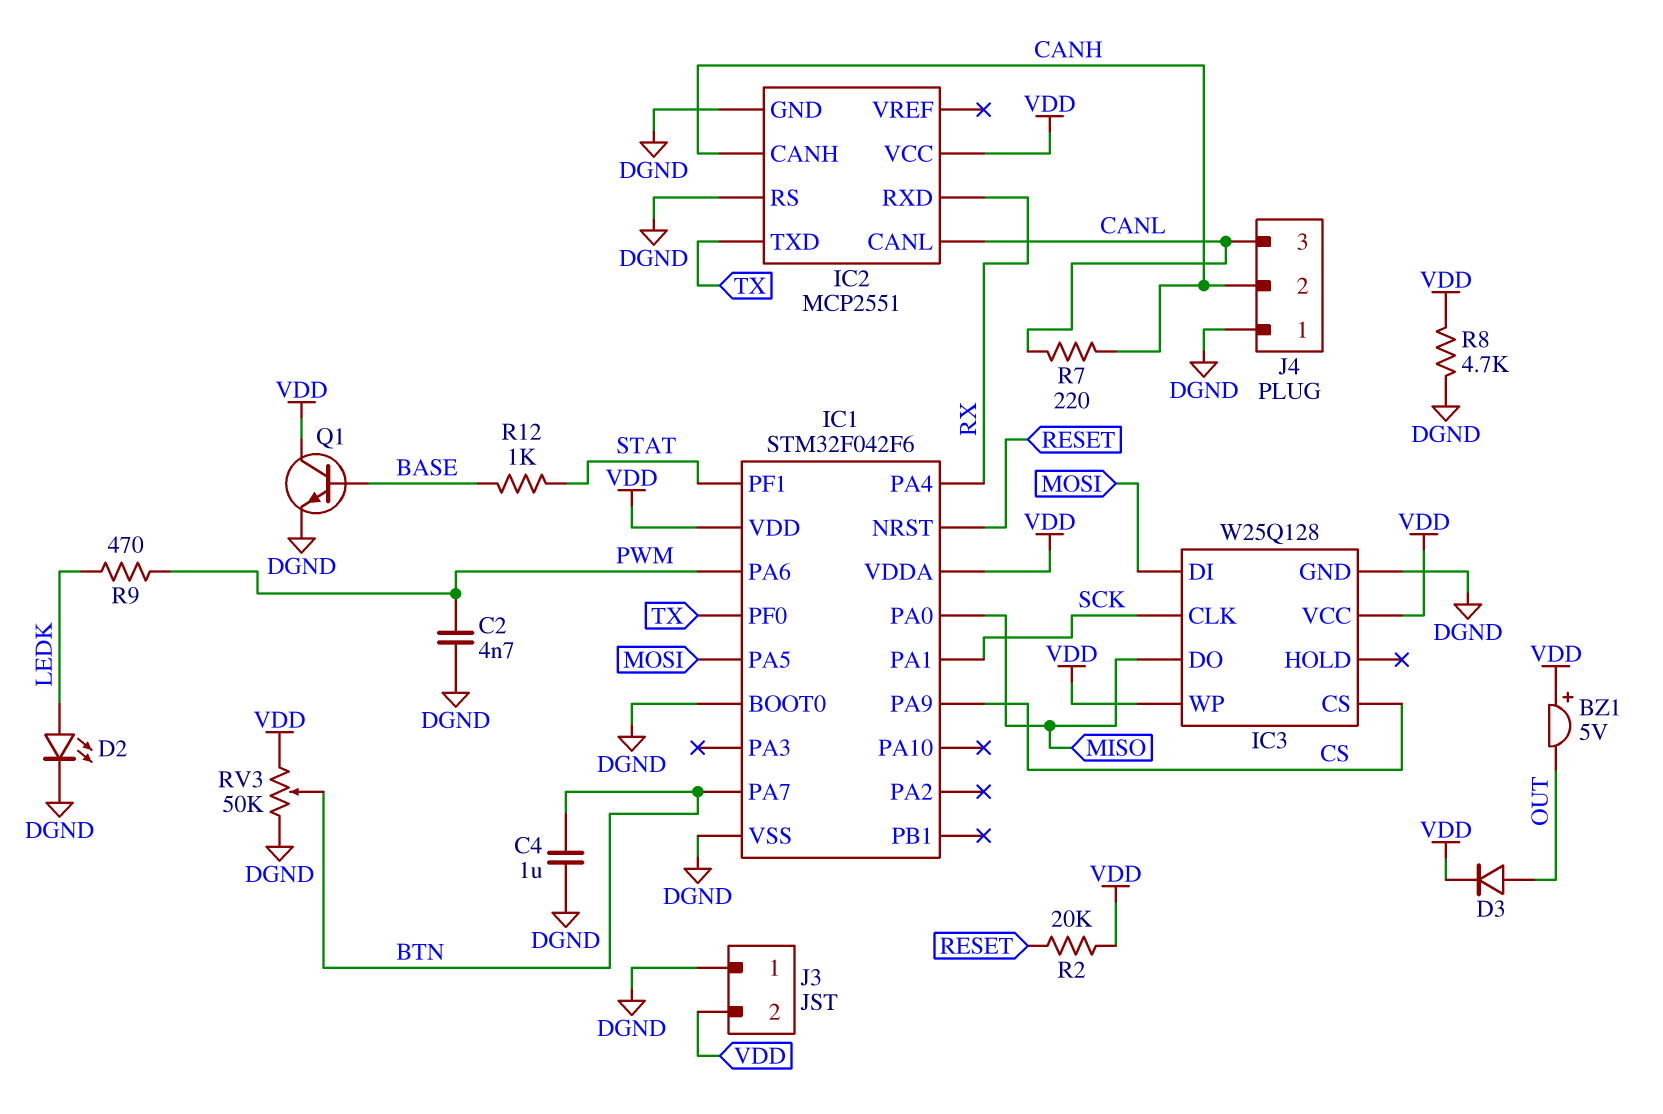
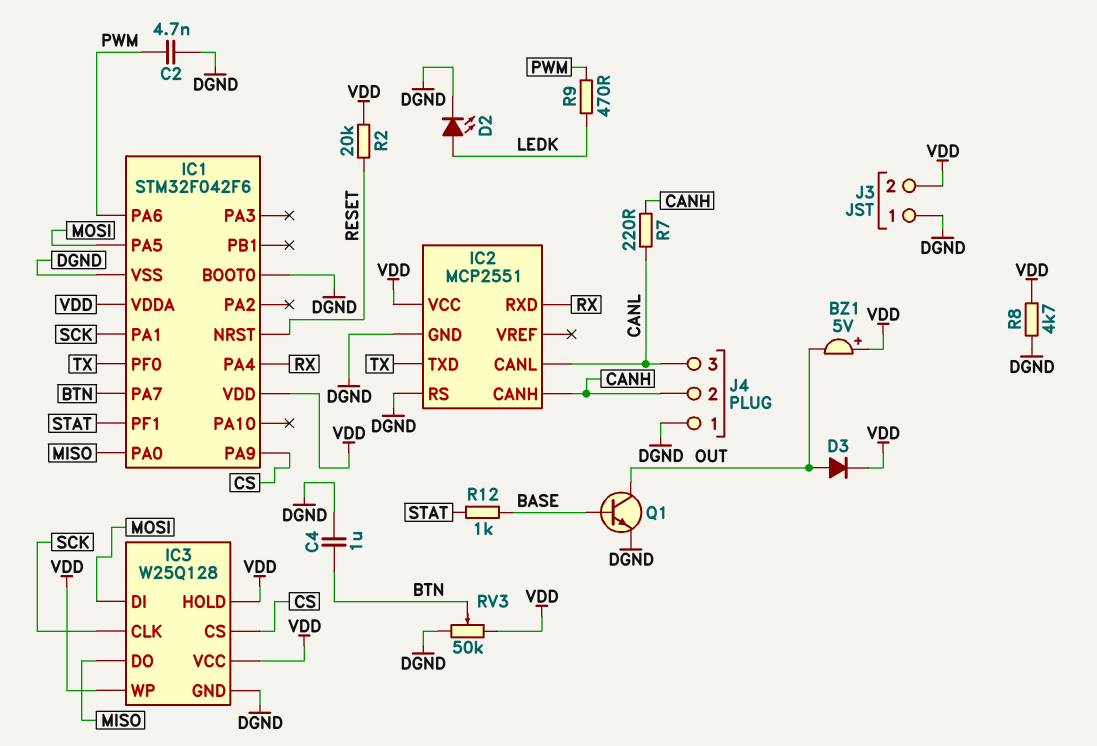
IC3 pin HOLD: none -> VDD
Q1: NPN (B BASE, C VDD, E DGND) -> NPN (B BASE, C OUT, E DGND)

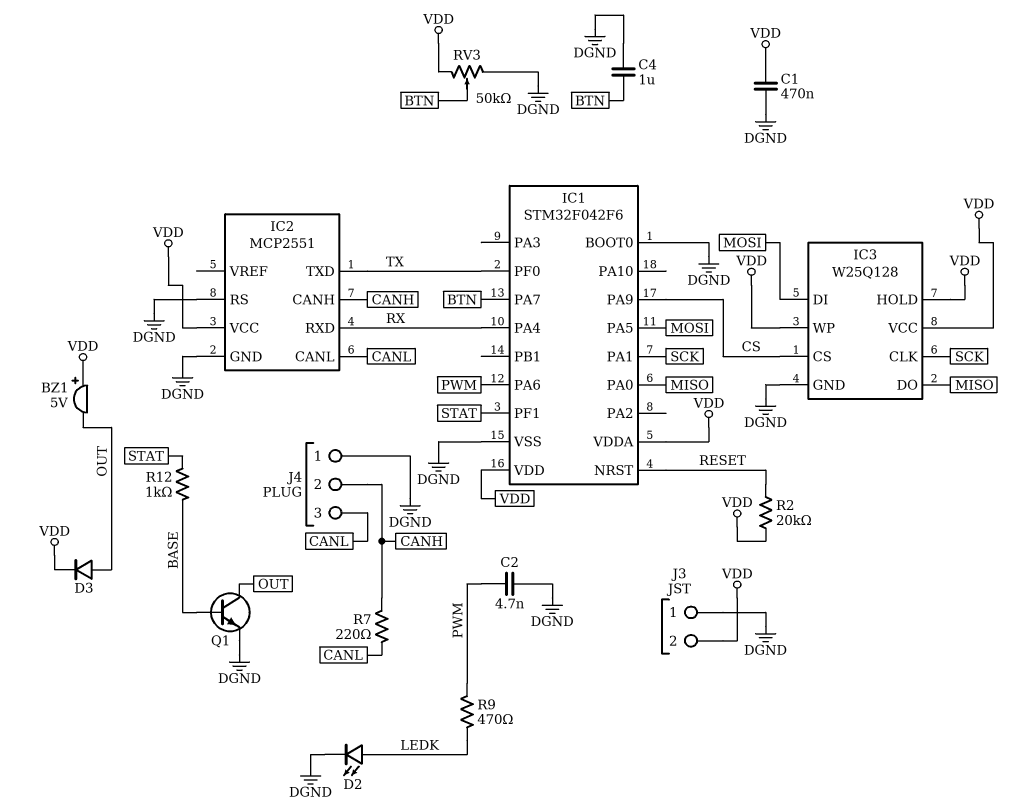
C1: none -> 470nF (DGND, VDD)
R8: 4.7k (DGND, VDD) -> none

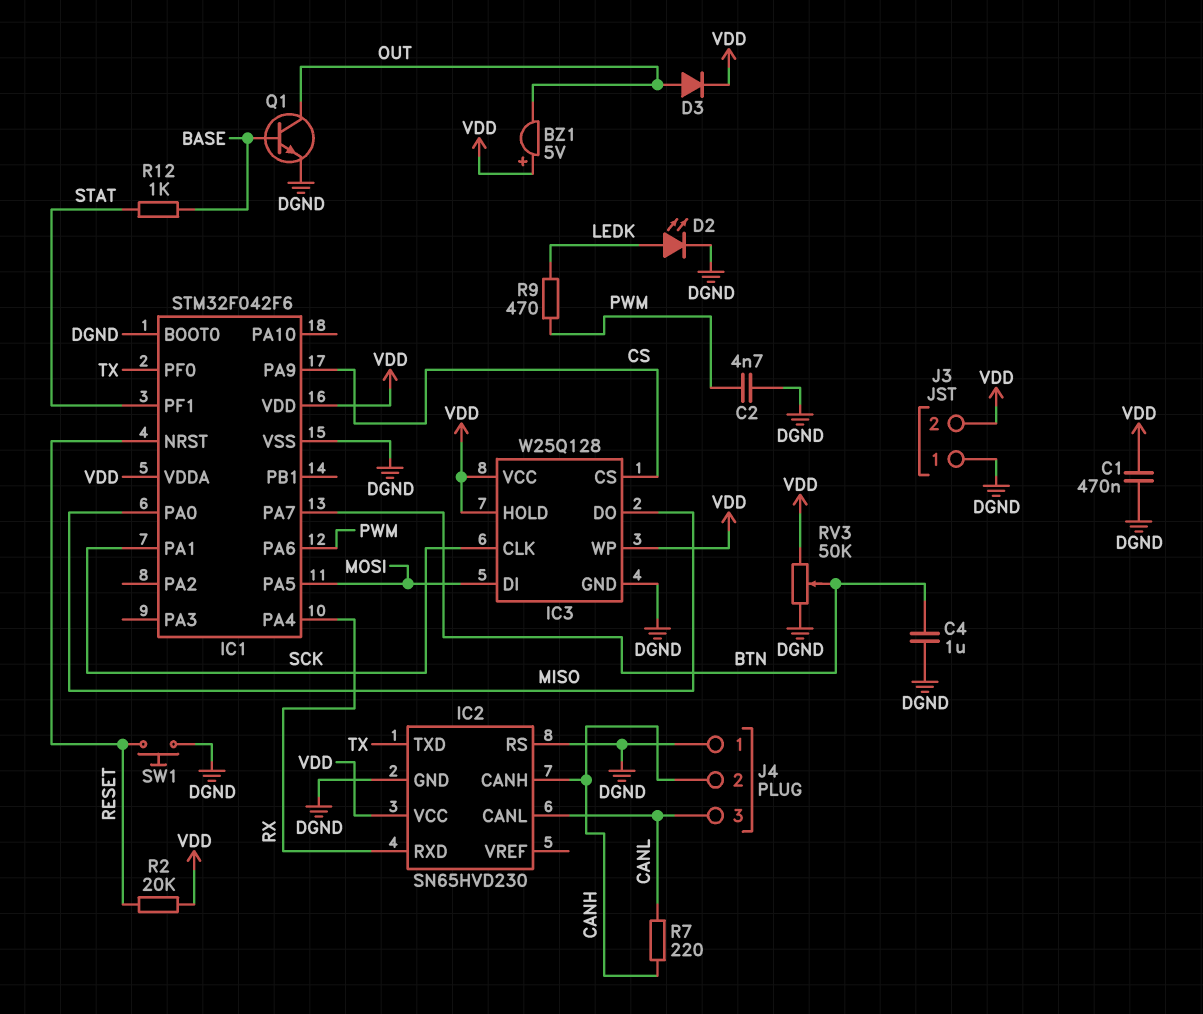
IC2: MCP2551 -> SN65HVD230
SW1: none -> button (DGND, RESET)

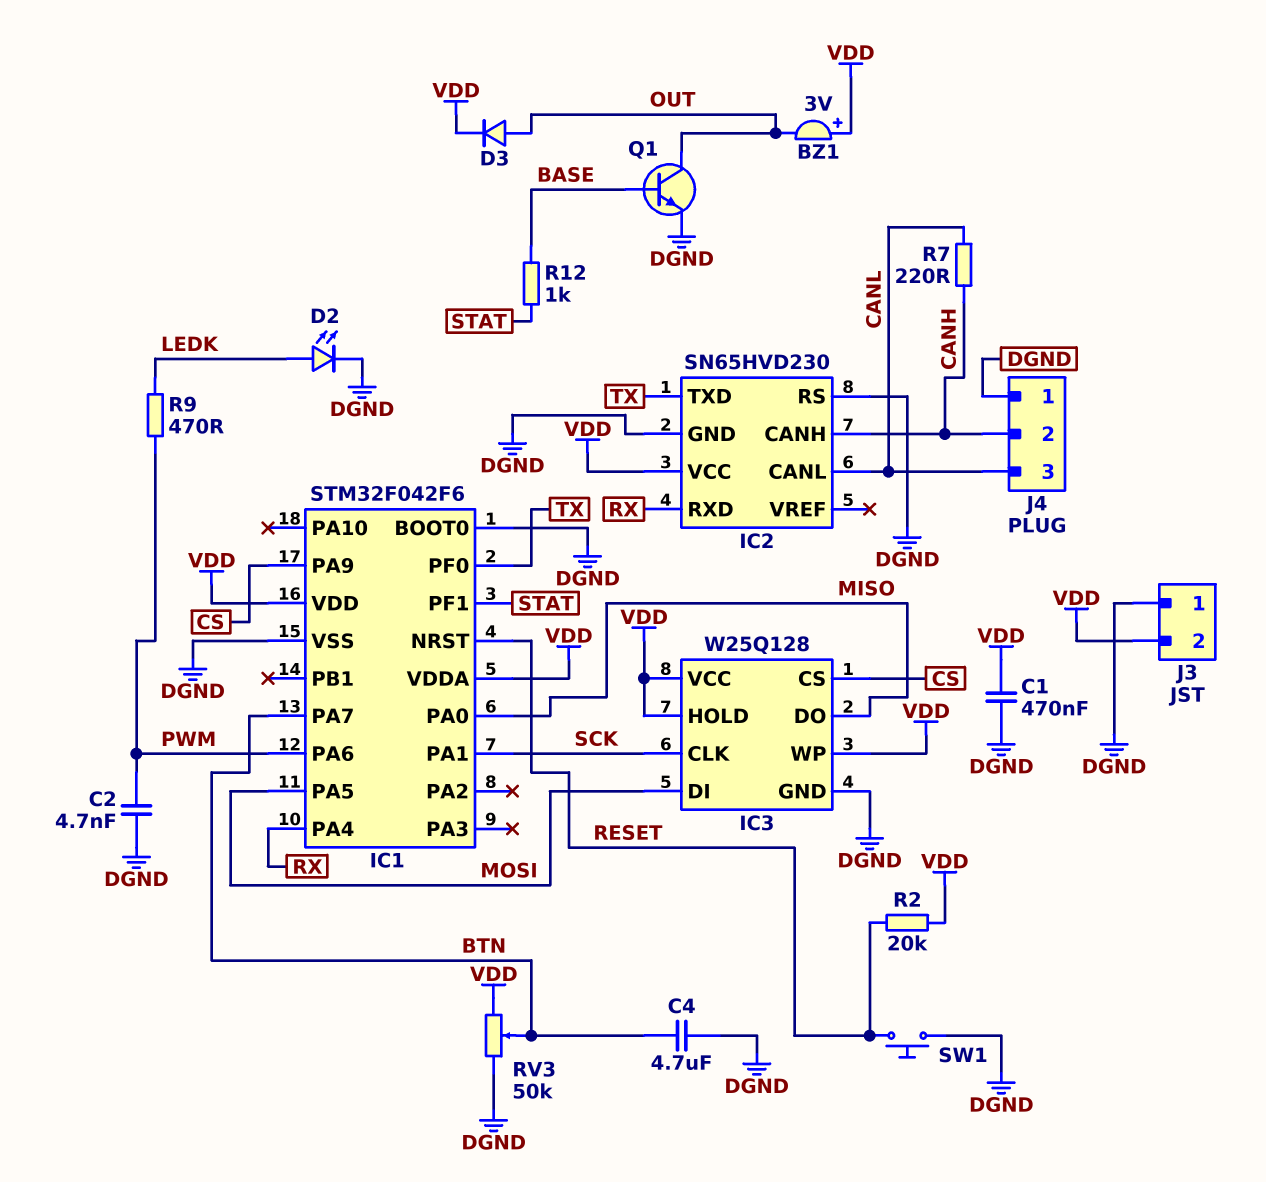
BZ1: buzzer 5V (plus VDD, minus OUT) -> buzzer 3V (plus VDD, minus OUT)
C4: 1uF (BTN, DGND) -> 4.7uF (BTN, DGND)

